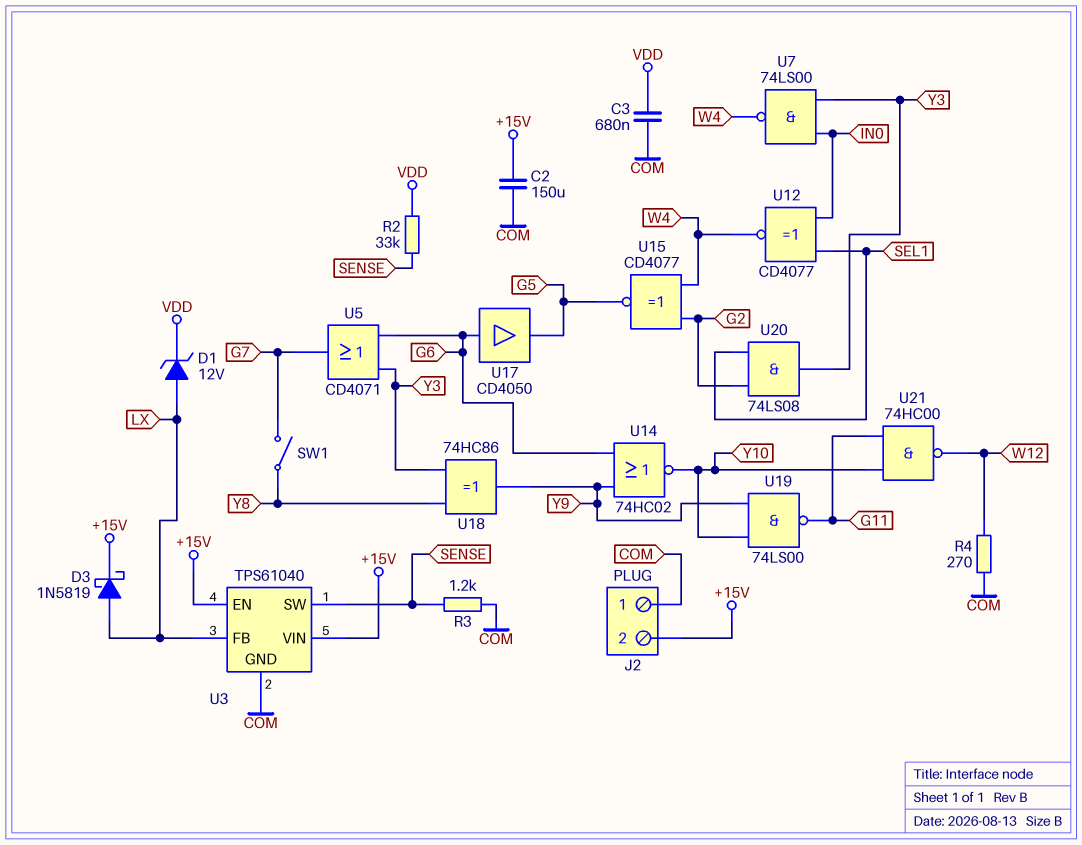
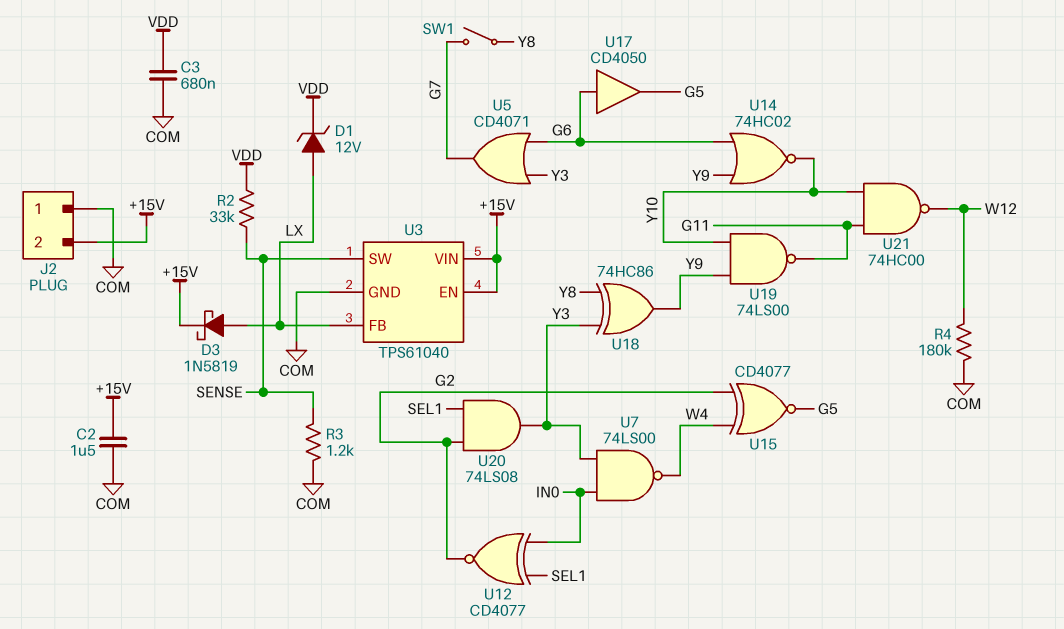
C2: 150uF (+15V, COM) -> 1.5uF (+15V, COM)
R4: 270 (COM, W12) -> 180k (COM, W12)
U12: XNOR CD4077 (in IN0, in SEL1, out W4) -> XNOR CD4077 (in IN0, in SEL1, out G2)

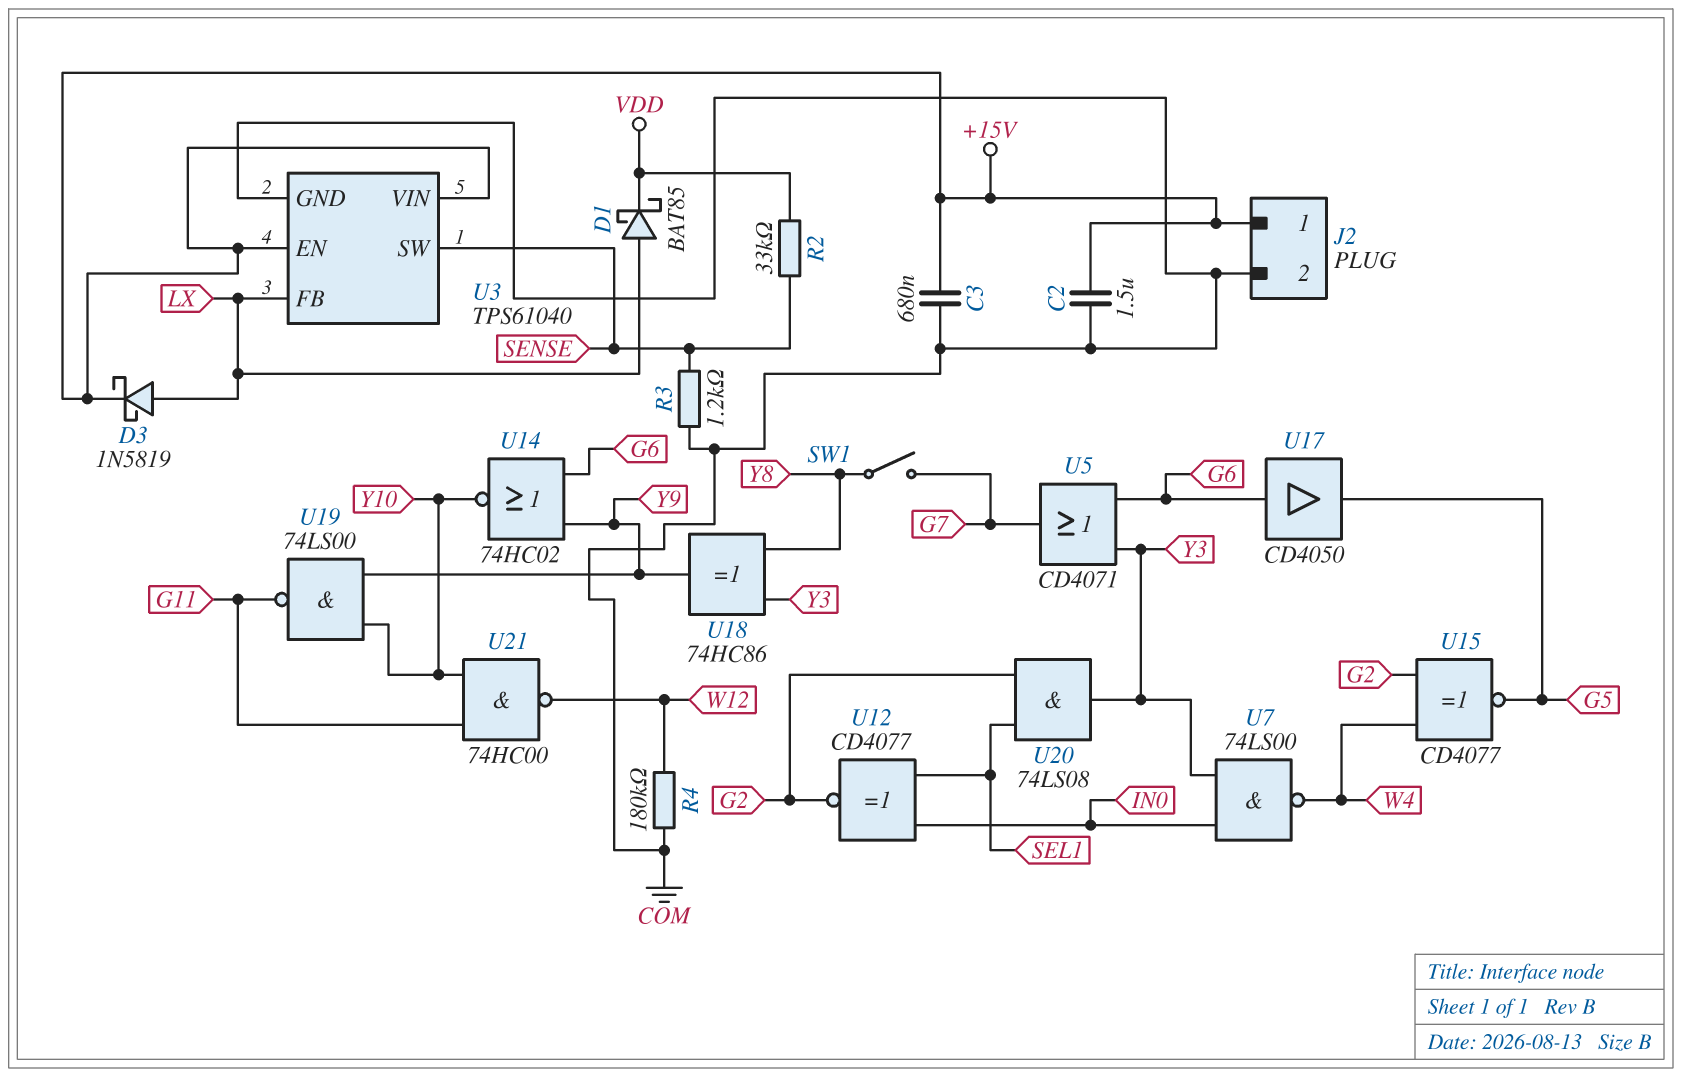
C3: 680nF (COM, VDD) -> 680nF (+15V, COM)
D1: zener 12V (A LX, K VDD) -> schottky BAT85 (A LX, K VDD)
J2 pin 1: COM -> +15V
J2 pin 2: +15V -> COM

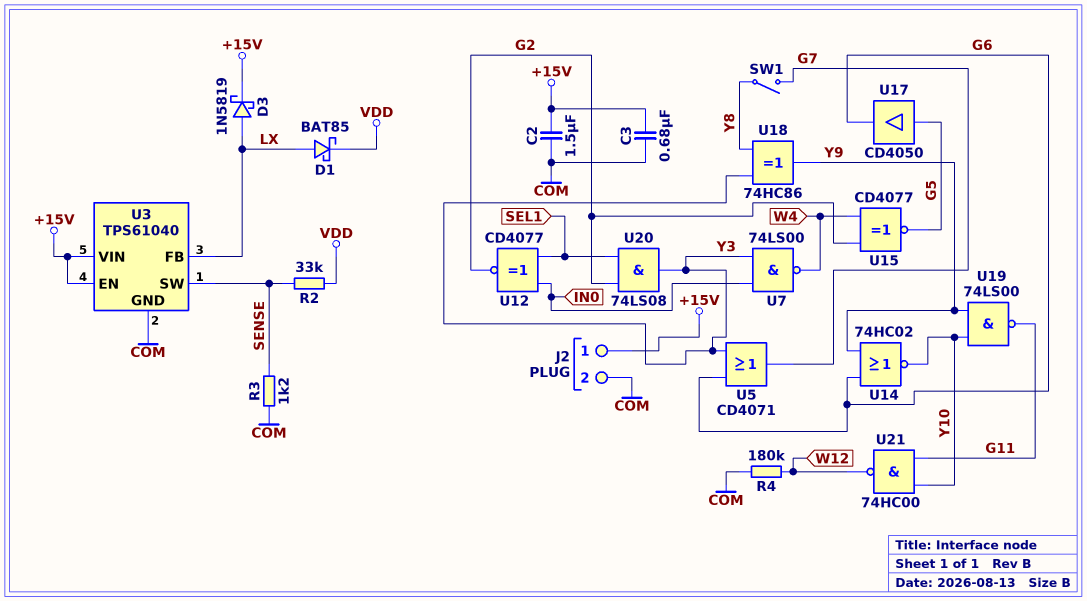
U17: buffer CD4050 (in G6, out G5) -> buffer CD4050 (in G5, out G6)

